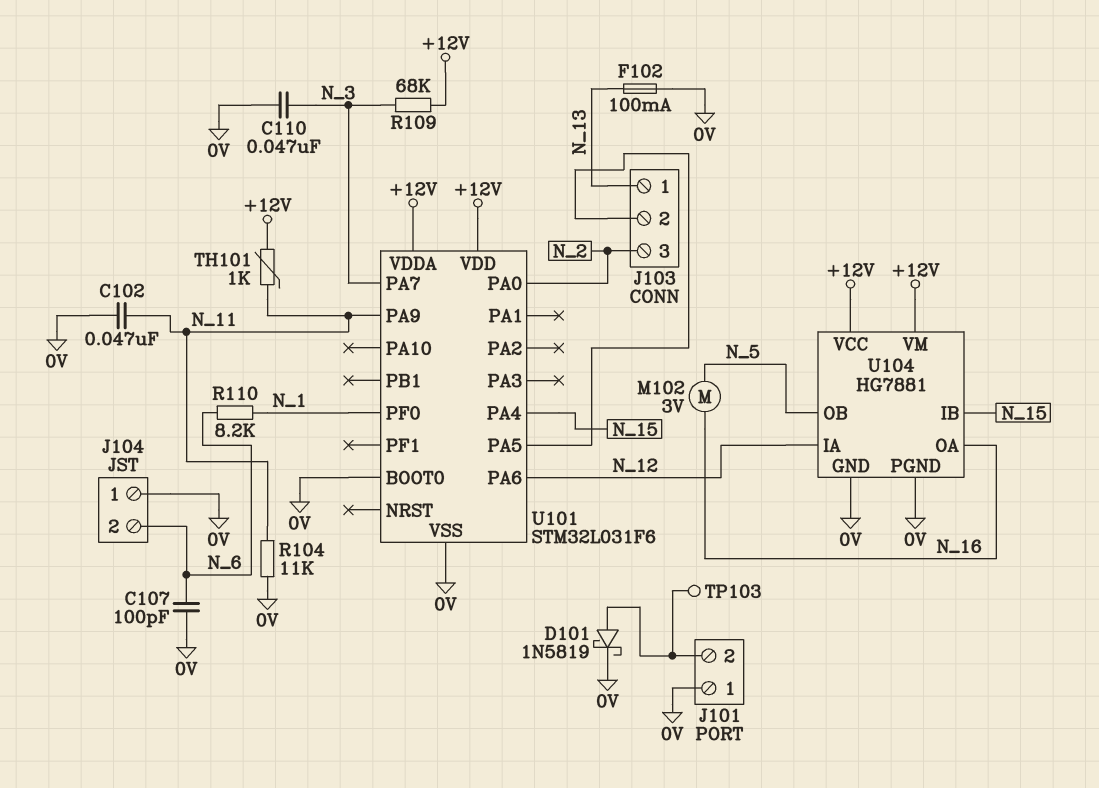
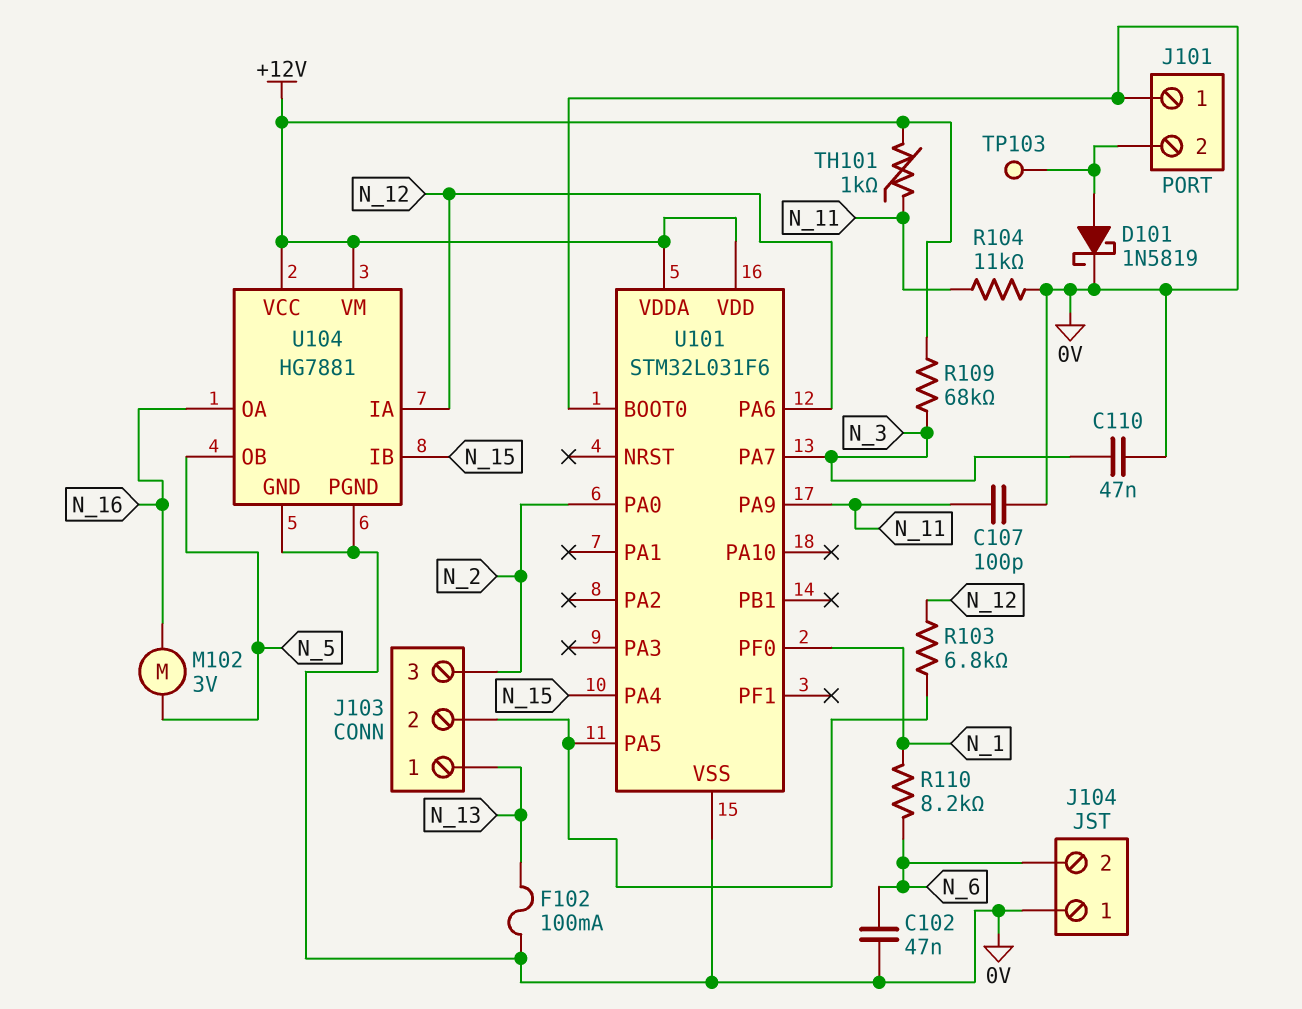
C102: 47nF (0V, N_11) -> 47nF (0V, N_6)
C107: 100pF (0V, N_6) -> 100pF (0V, N_11)
R103: none -> 6.8k (J103/2, N_12)

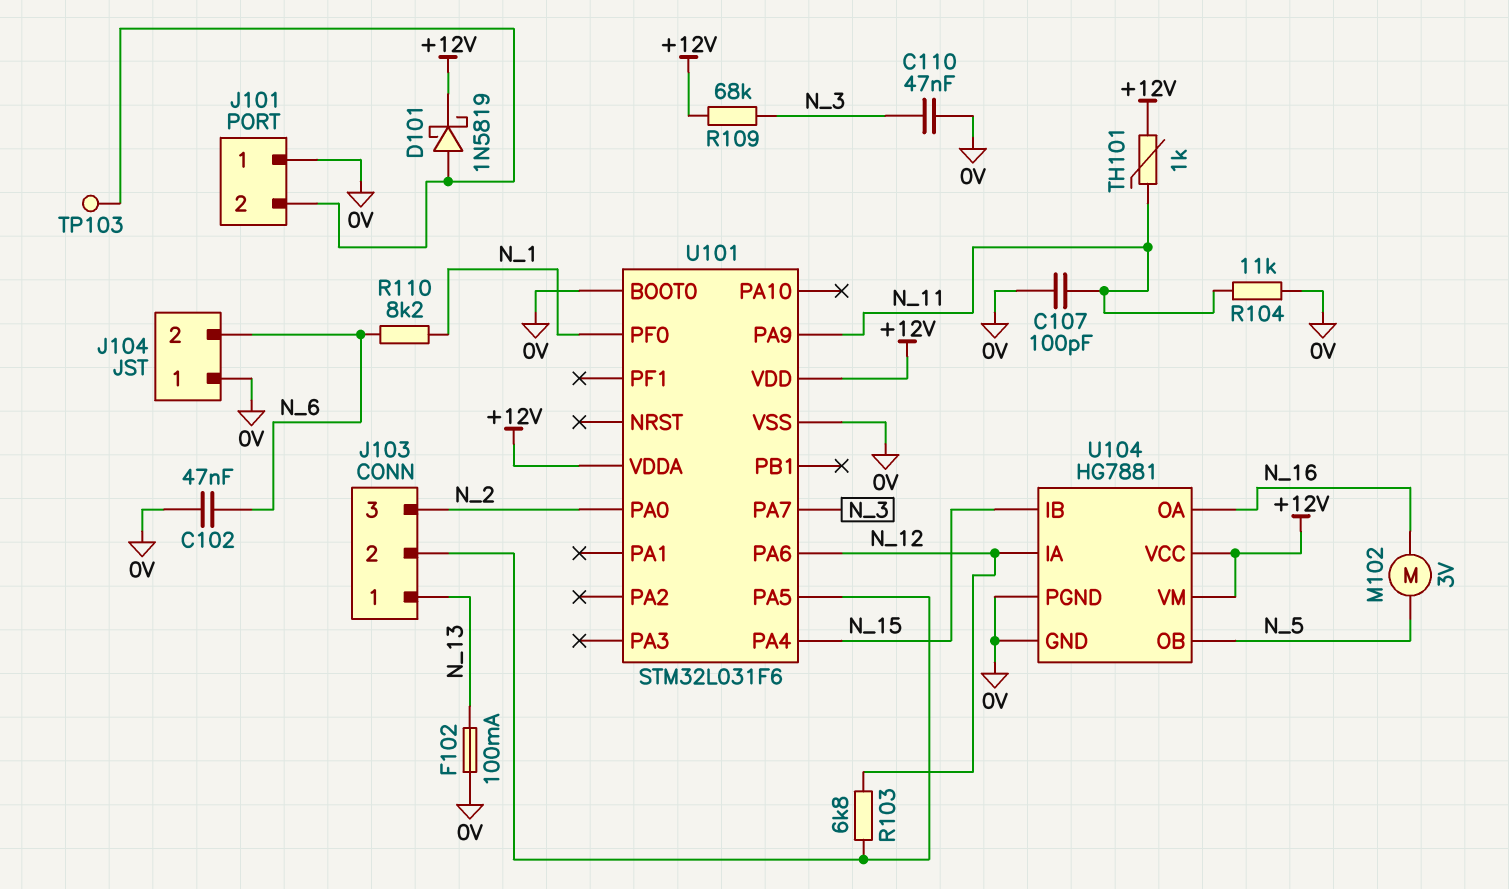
D101: schottky 1N5819 (A J101/2, K 0V) -> schottky 1N5819 (A J101/2, K +12V)

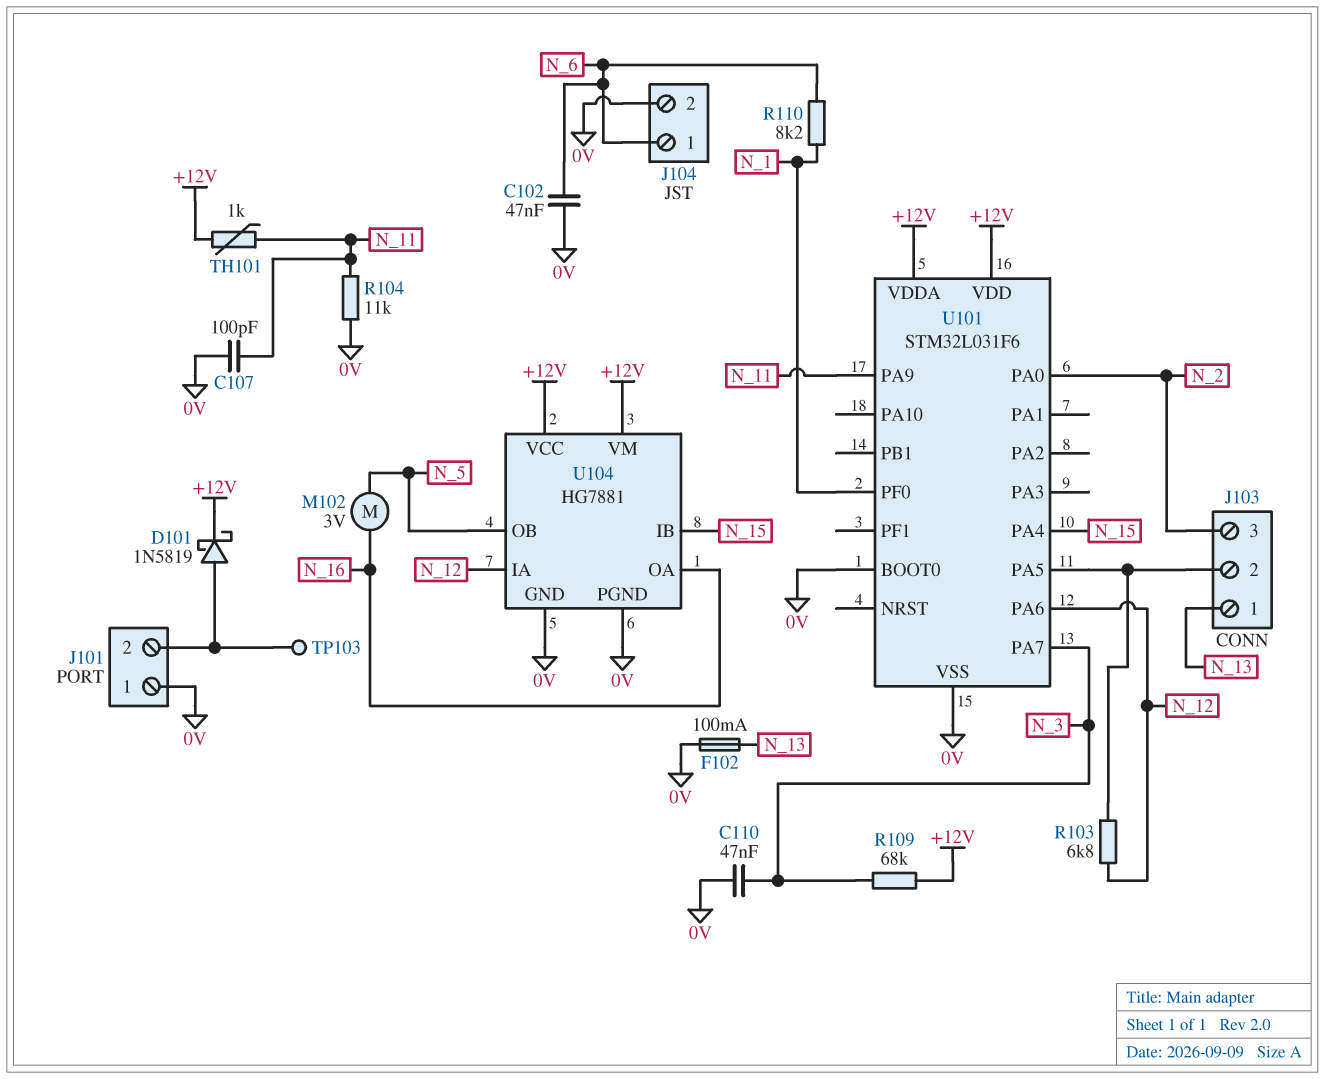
J104 pin 1: 0V -> N_6
J104 pin 2: N_6 -> 0V

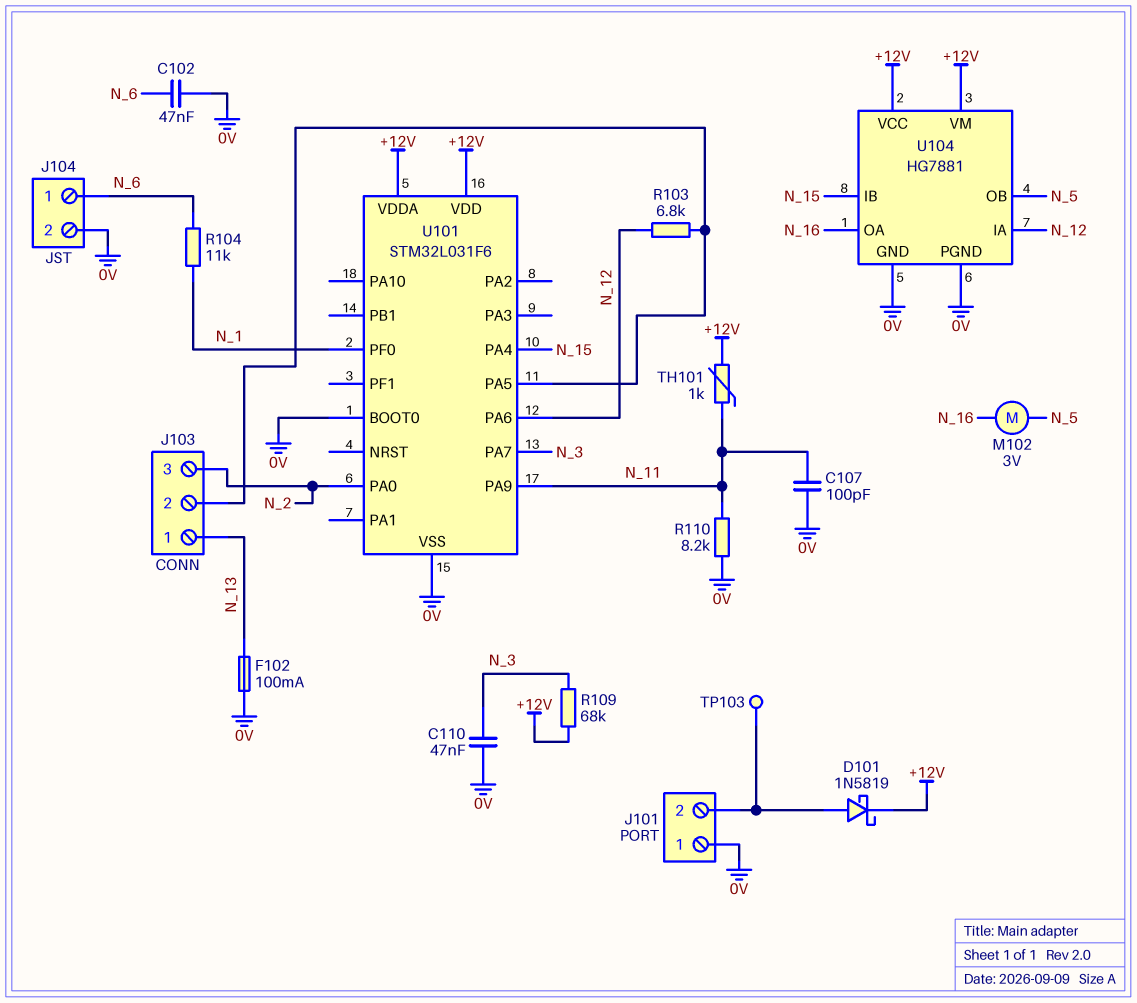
R104: 11k (0V, N_11) -> 11k (N_1, N_6)
R110: 8.2k (N_1, N_6) -> 8.2k (0V, N_11)

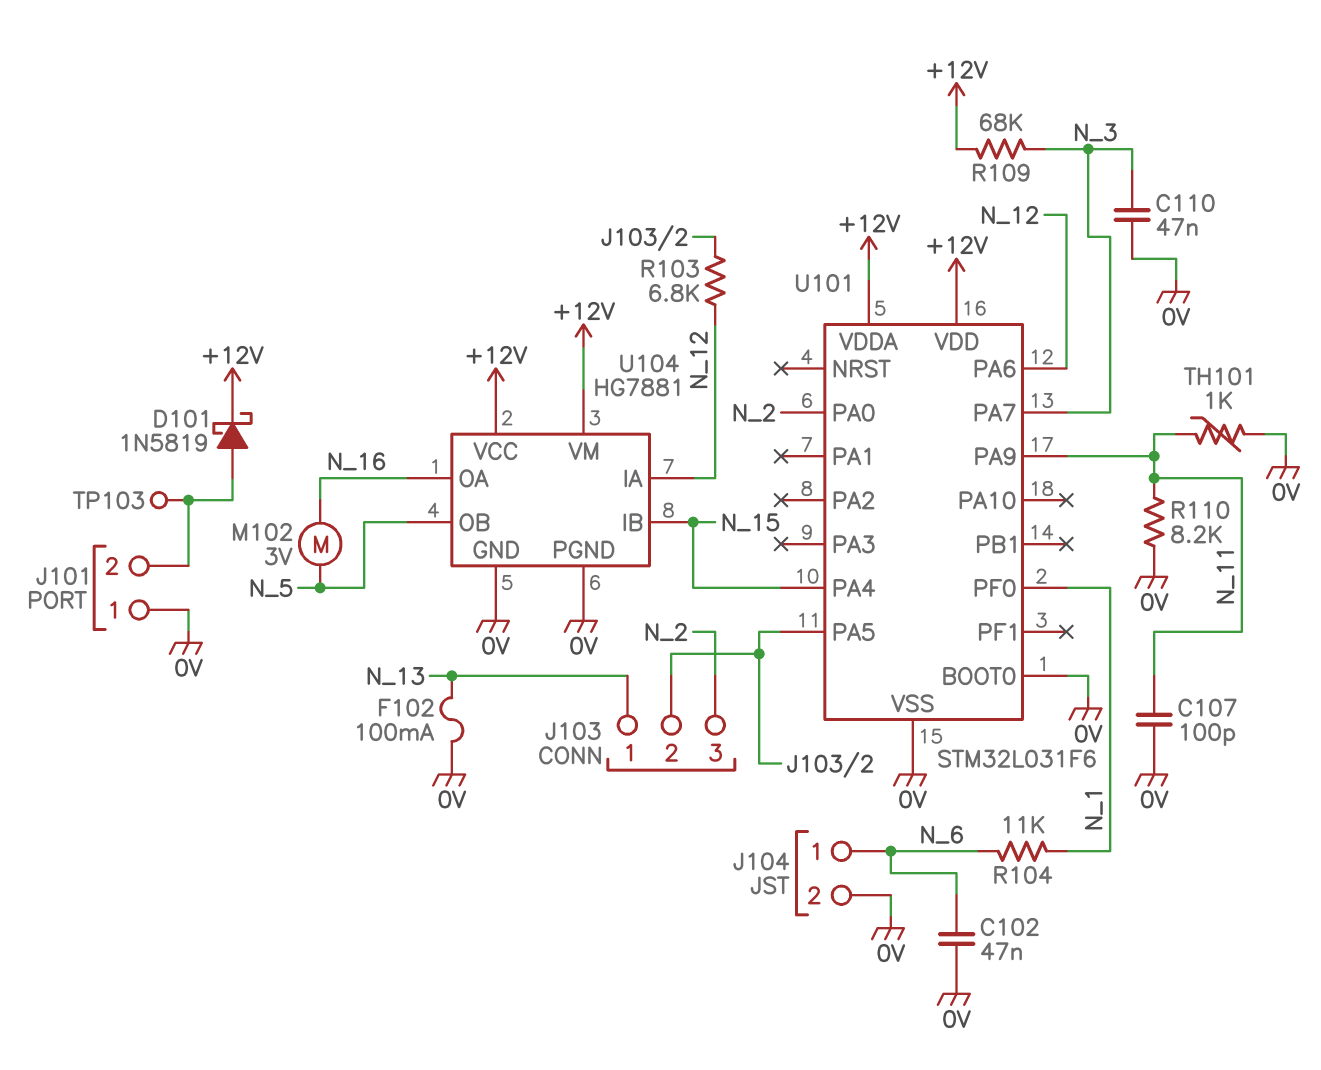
TH101: 1k (+12V, N_11) -> 1k (0V, N_11)

